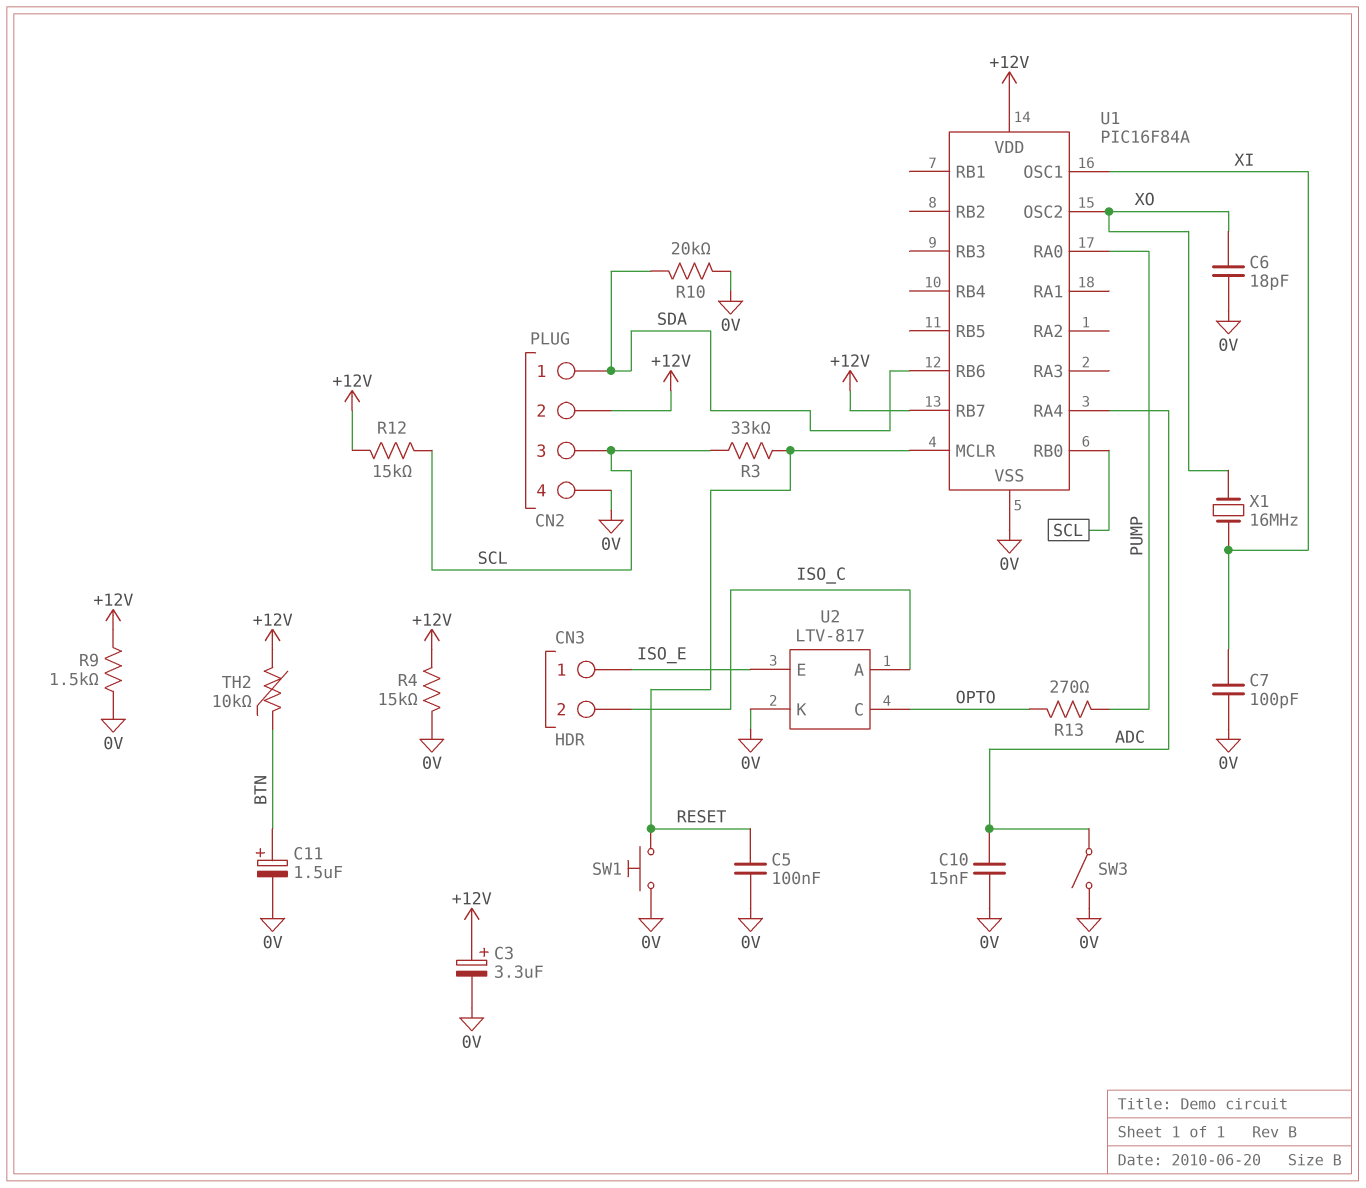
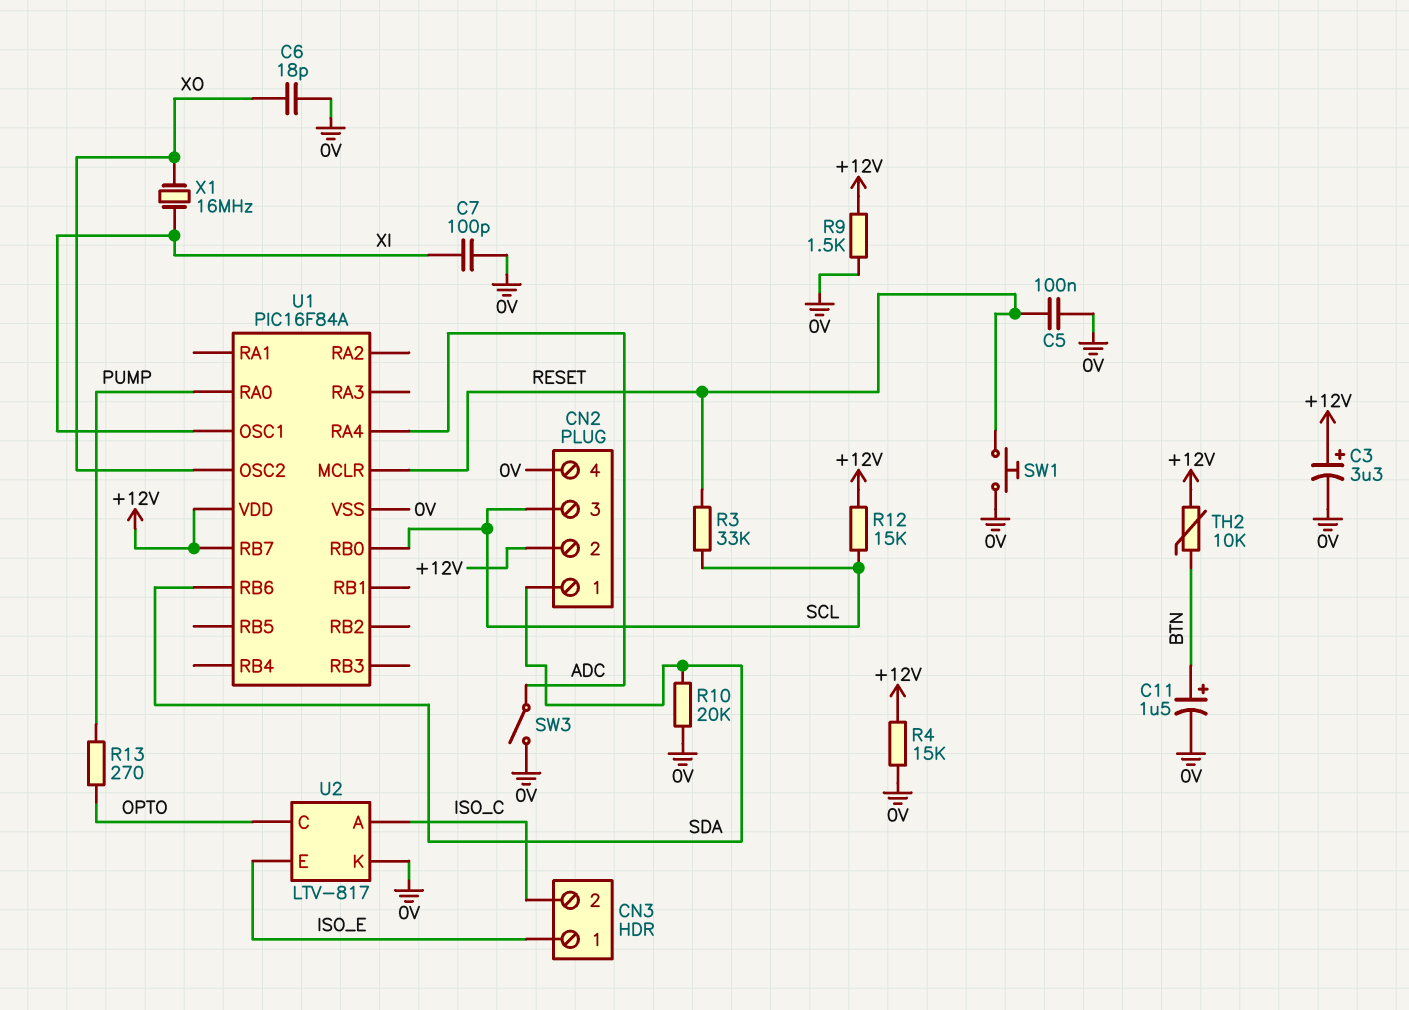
C10: 15nF (0V, ADC) -> none

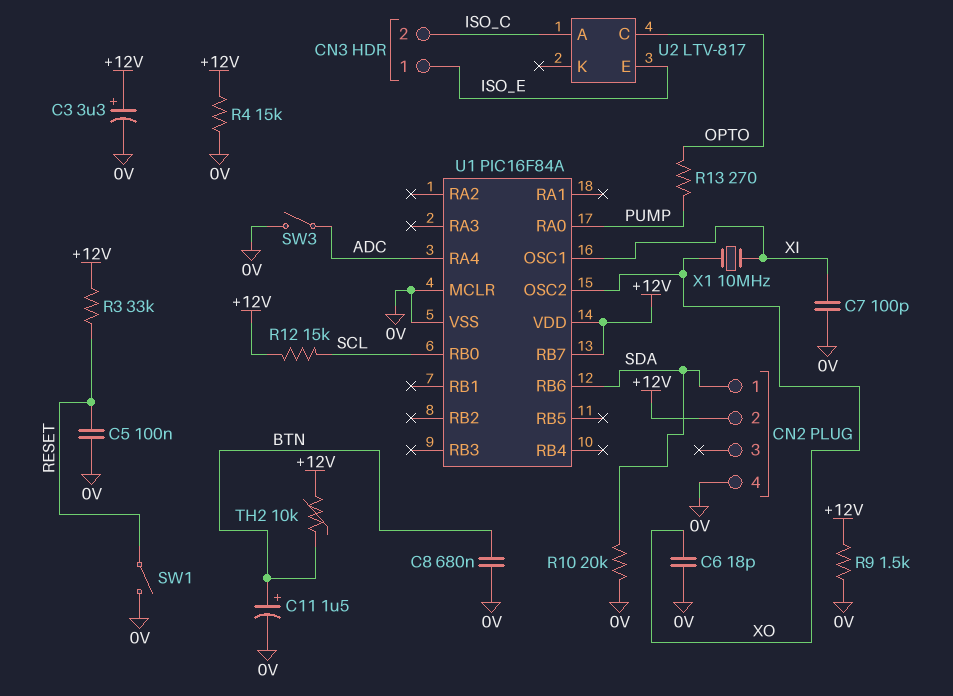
C8: none -> 680nF (0V, BTN)
CN2 pin 3: SCL -> none
R3: 33k (RESET, SCL) -> 33k (+12V, RESET)
SW1: button (0V, RESET) -> switch (0V, RESET)
U1 pin MCLR: RESET -> 0V
U2 pin K: 0V -> none
X1: 16MHz (XI, XO) -> 10MHz (XI, XO)

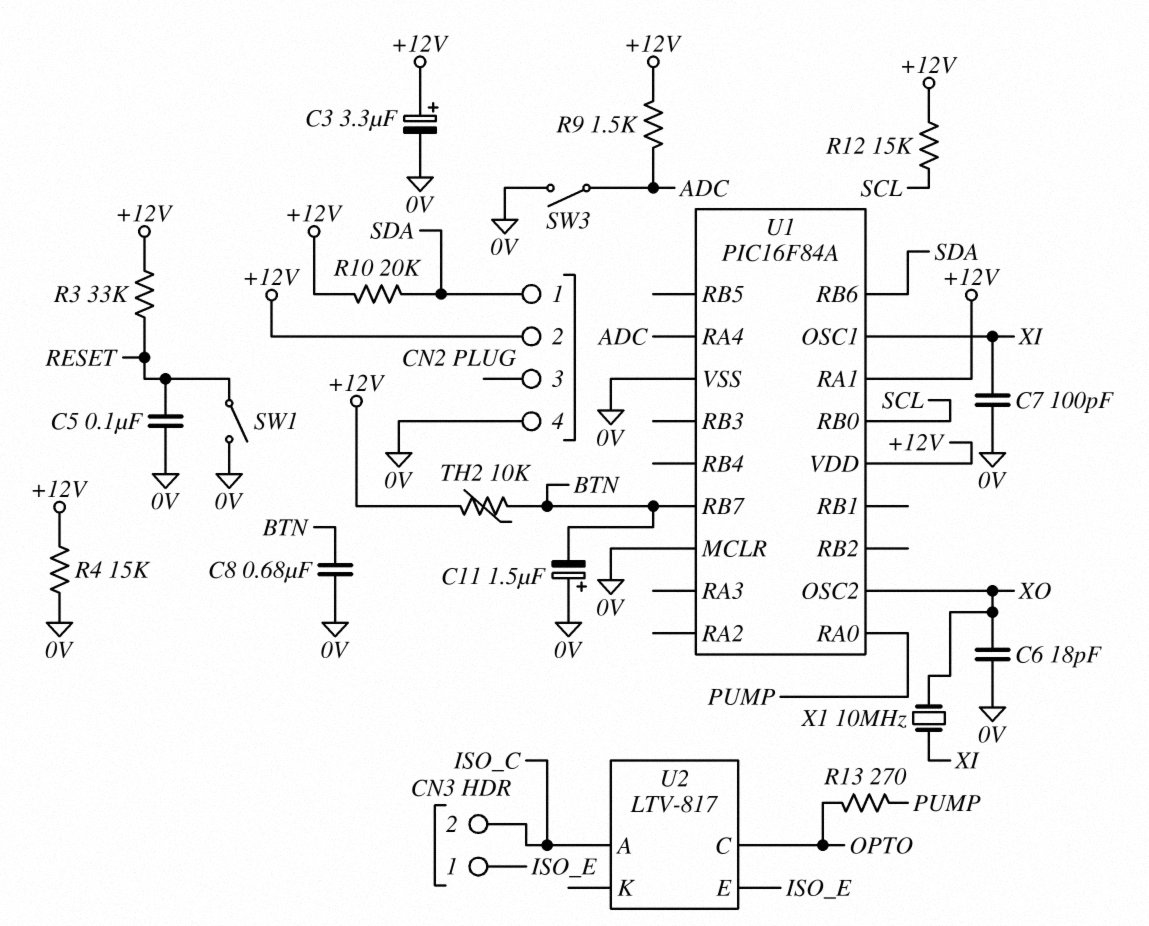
C11: 1.5uF (plus BTN, minus 0V) -> 1.5uF (plus 0V, minus BTN)
R9: 1.5k (+12V, 0V) -> 1.5k (+12V, ADC)
R10: 20k (0V, SDA) -> 20k (+12V, SDA)
U1 pin RA1: none -> +12V
U1 pin RB7: +12V -> BTN

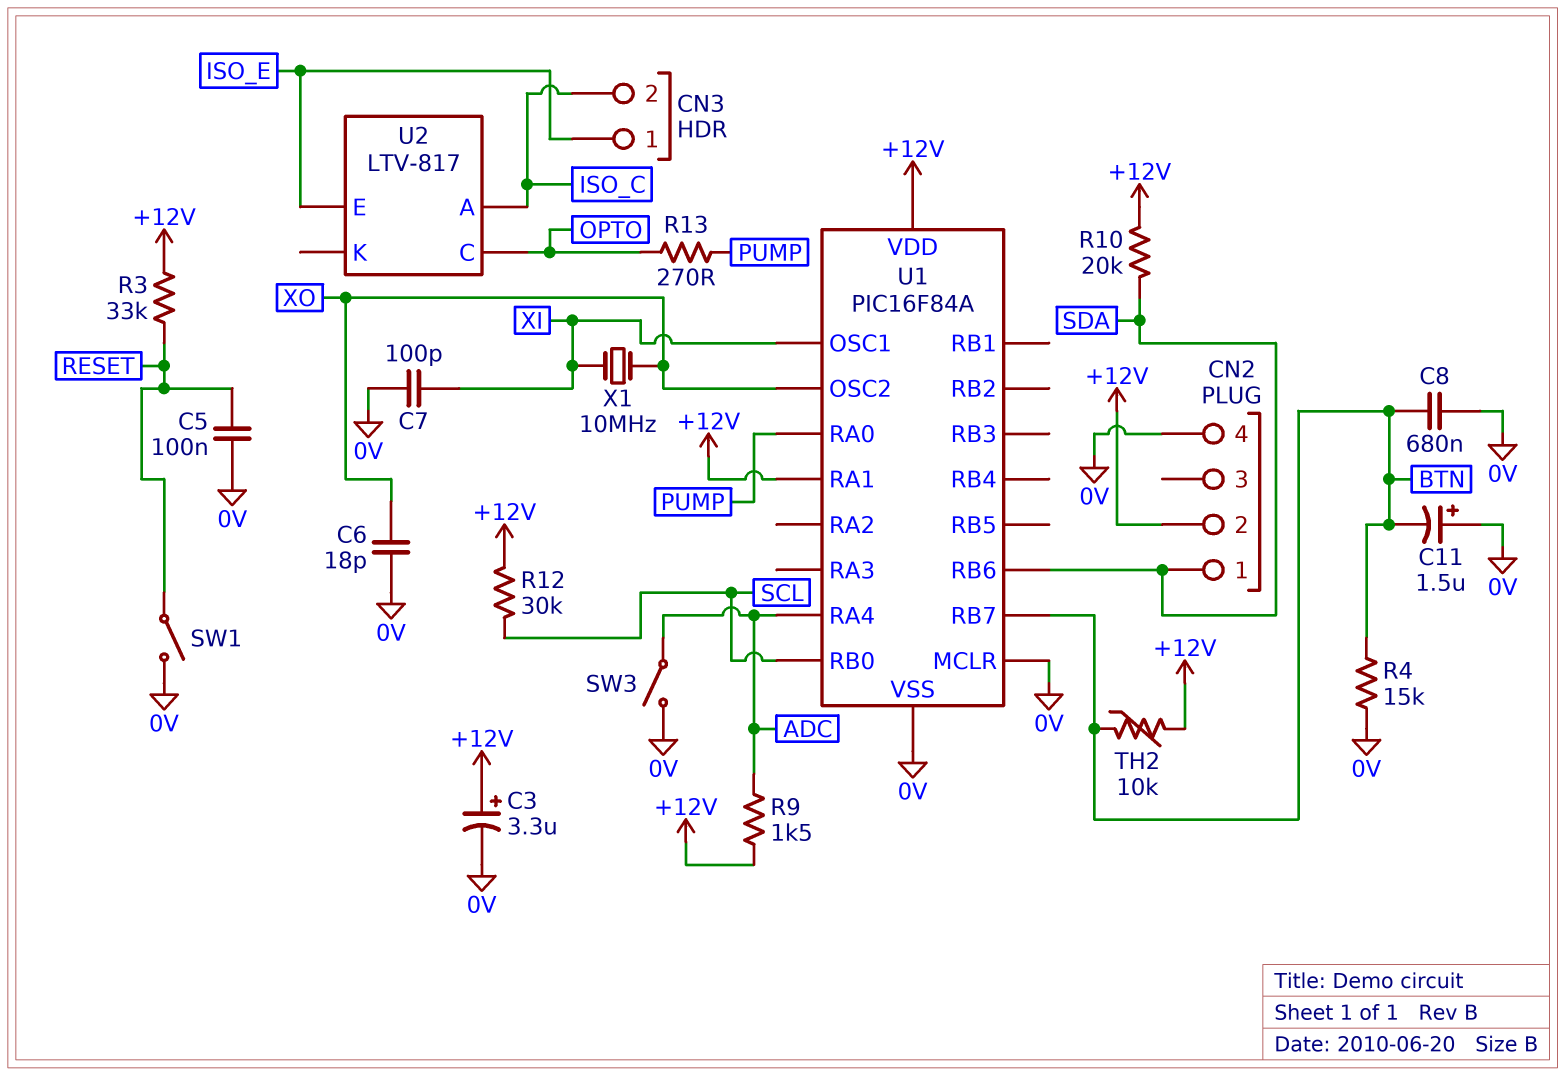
R4: 15k (+12V, 0V) -> 15k (0V, BTN)
R12: 15k (+12V, SCL) -> 30k (+12V, SCL)

